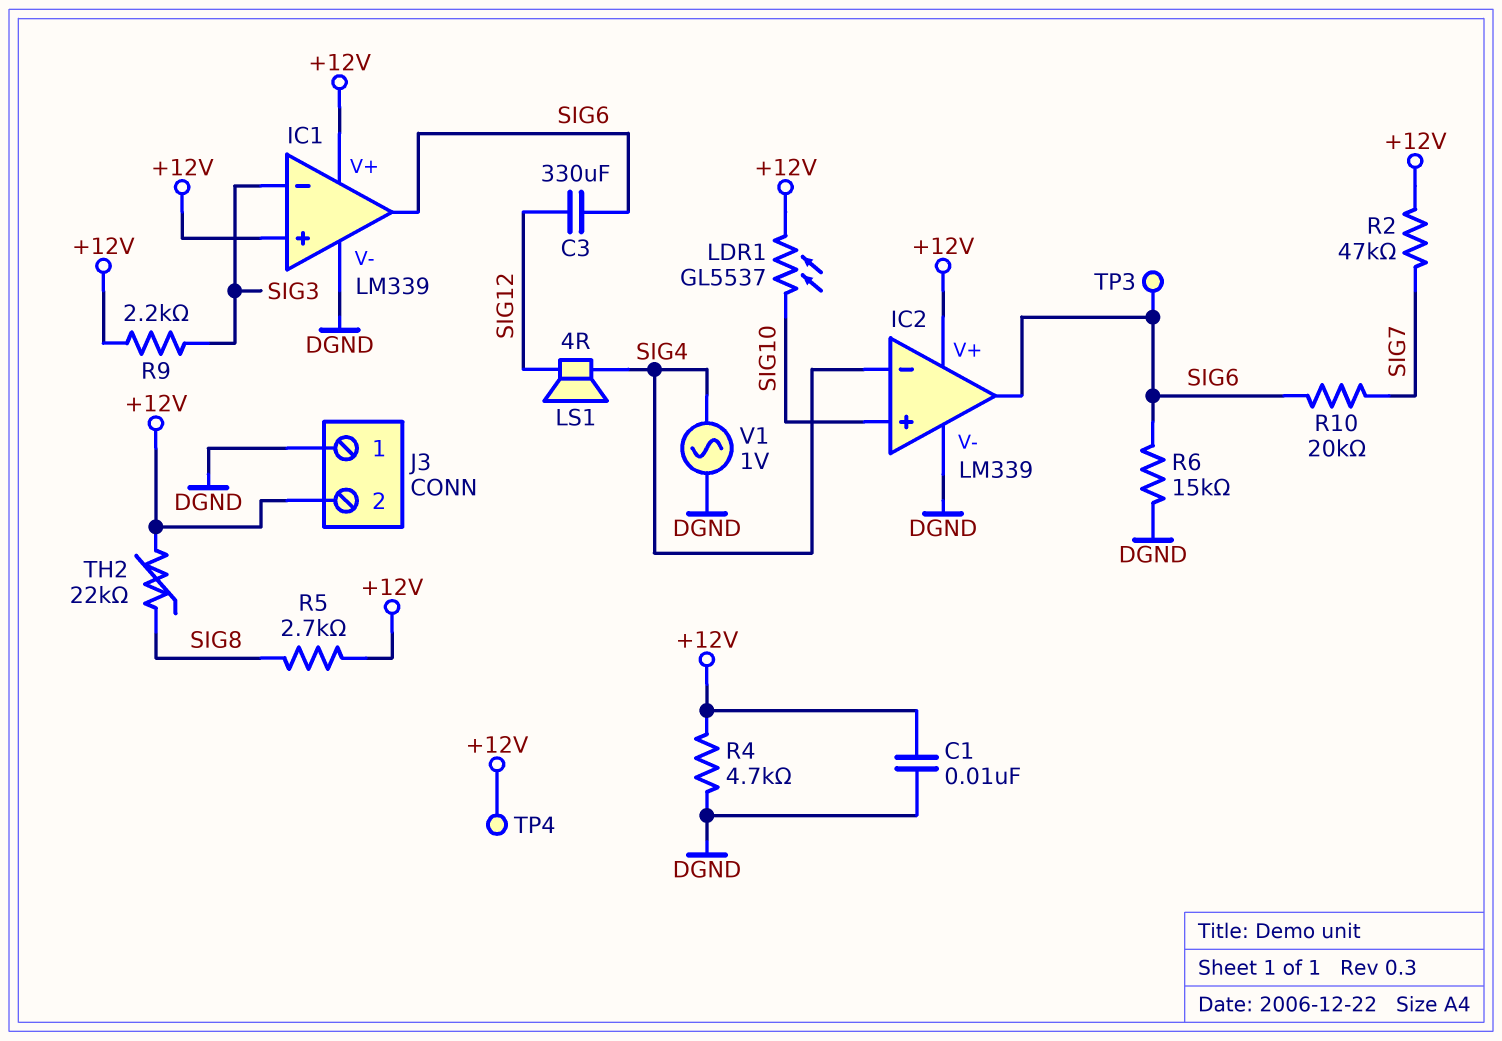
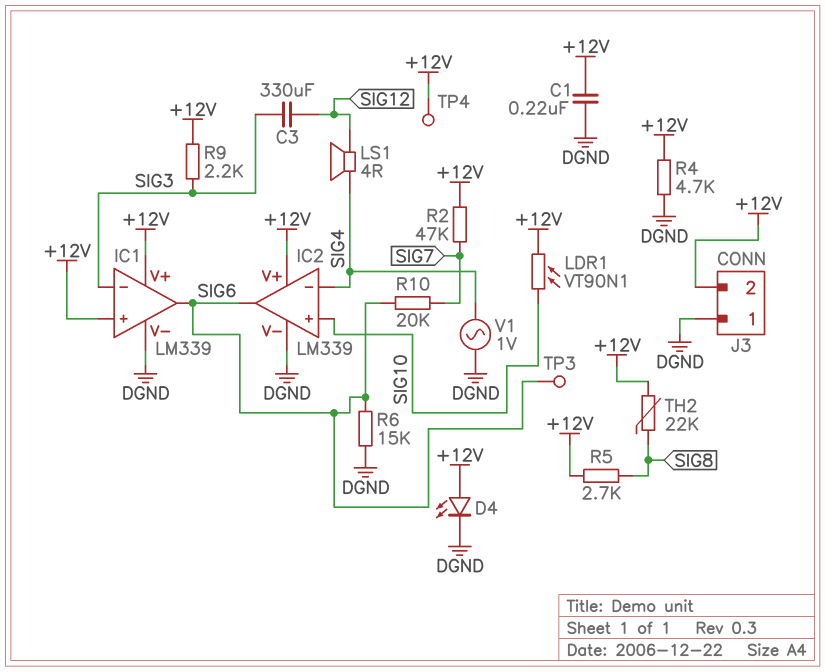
C1: 10nF (+12V, DGND) -> 220nF (+12V, DGND)
C3: 330uF (SIG6, SIG12) -> 330uF (SIG3, SIG12)
D4: none -> LED (A +12V, K DGND)
LDR1: GL5537 (+12V, SIG10) -> VT90N1 (+12V, SIG10)

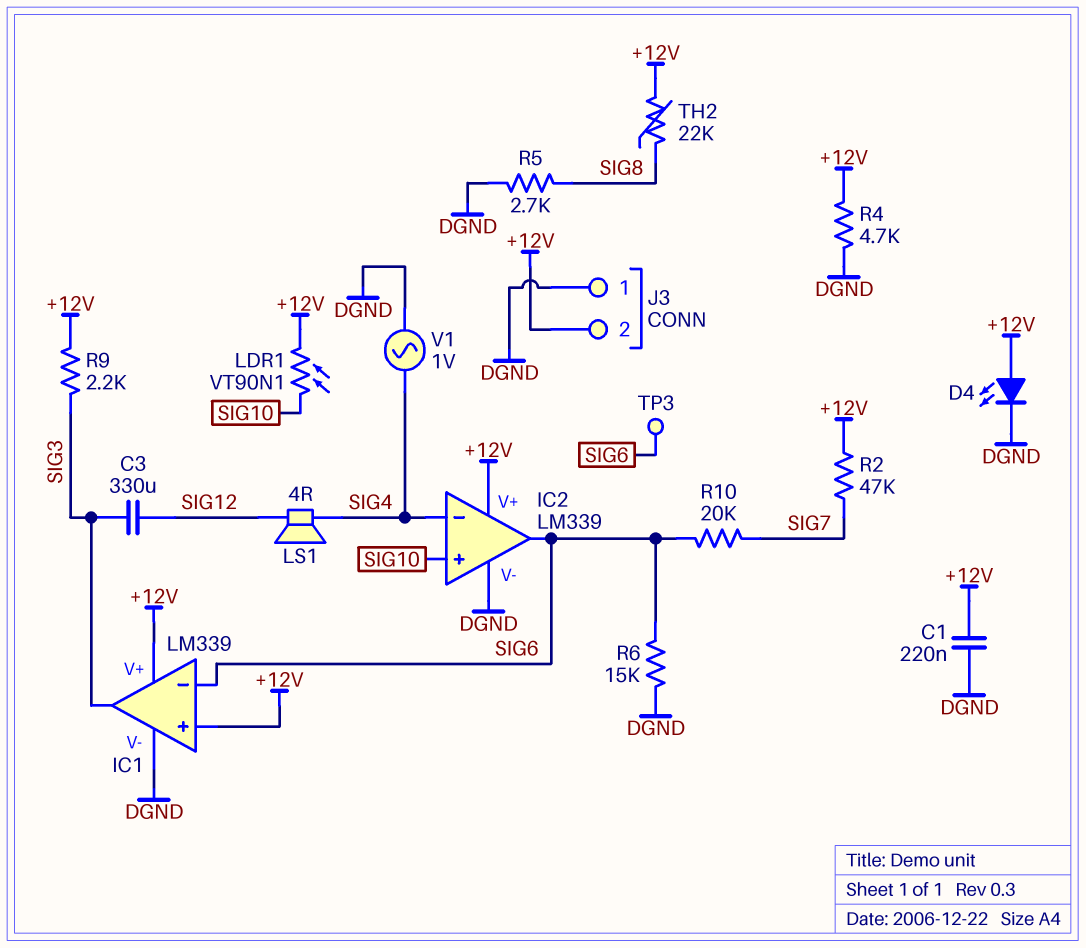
IC1 pin in-: SIG3 -> SIG6
IC1 pin out: SIG6 -> SIG3
R5: 2.7k (+12V, SIG8) -> 2.7k (DGND, SIG8)
TP4: test point (+12V) -> none

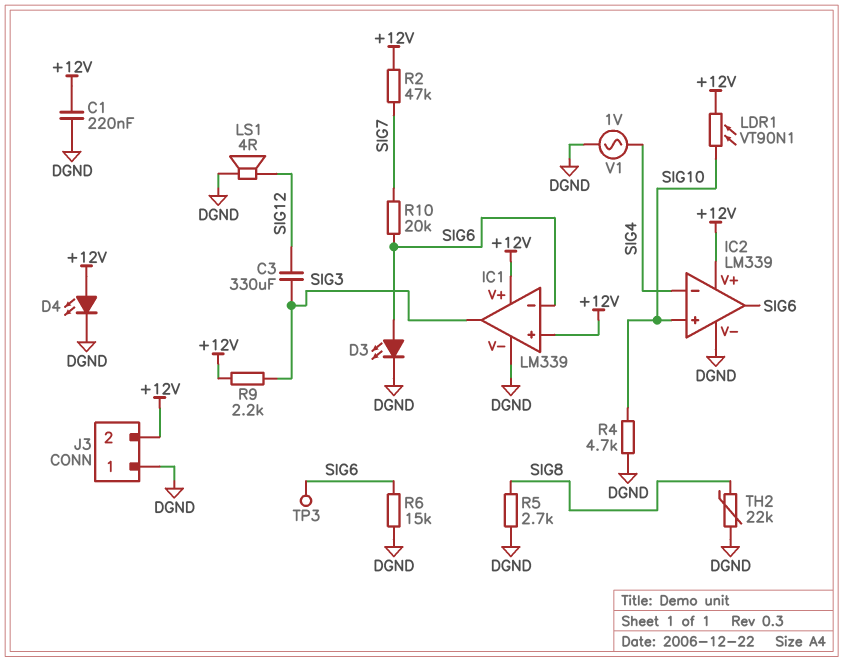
D3: none -> LED (A SIG6, K DGND)
LS1: speaker 4R (SIG4, SIG12) -> speaker 4R (DGND, SIG12)
R4: 4.7k (+12V, DGND) -> 4.7k (DGND, SIG10)
TH2: 22k (+12V, SIG8) -> 22k (DGND, SIG8)

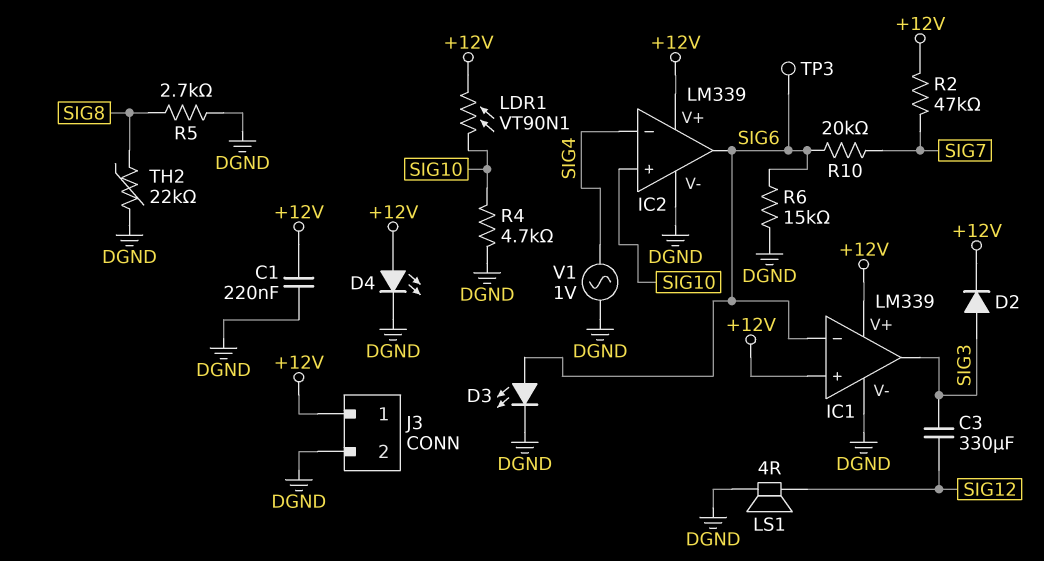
D2: none -> diode (A SIG3, K +12V)
J3 pin 1: DGND -> +12V
J3 pin 2: +12V -> DGND
R9: 2.2k (+12V, SIG3) -> none

